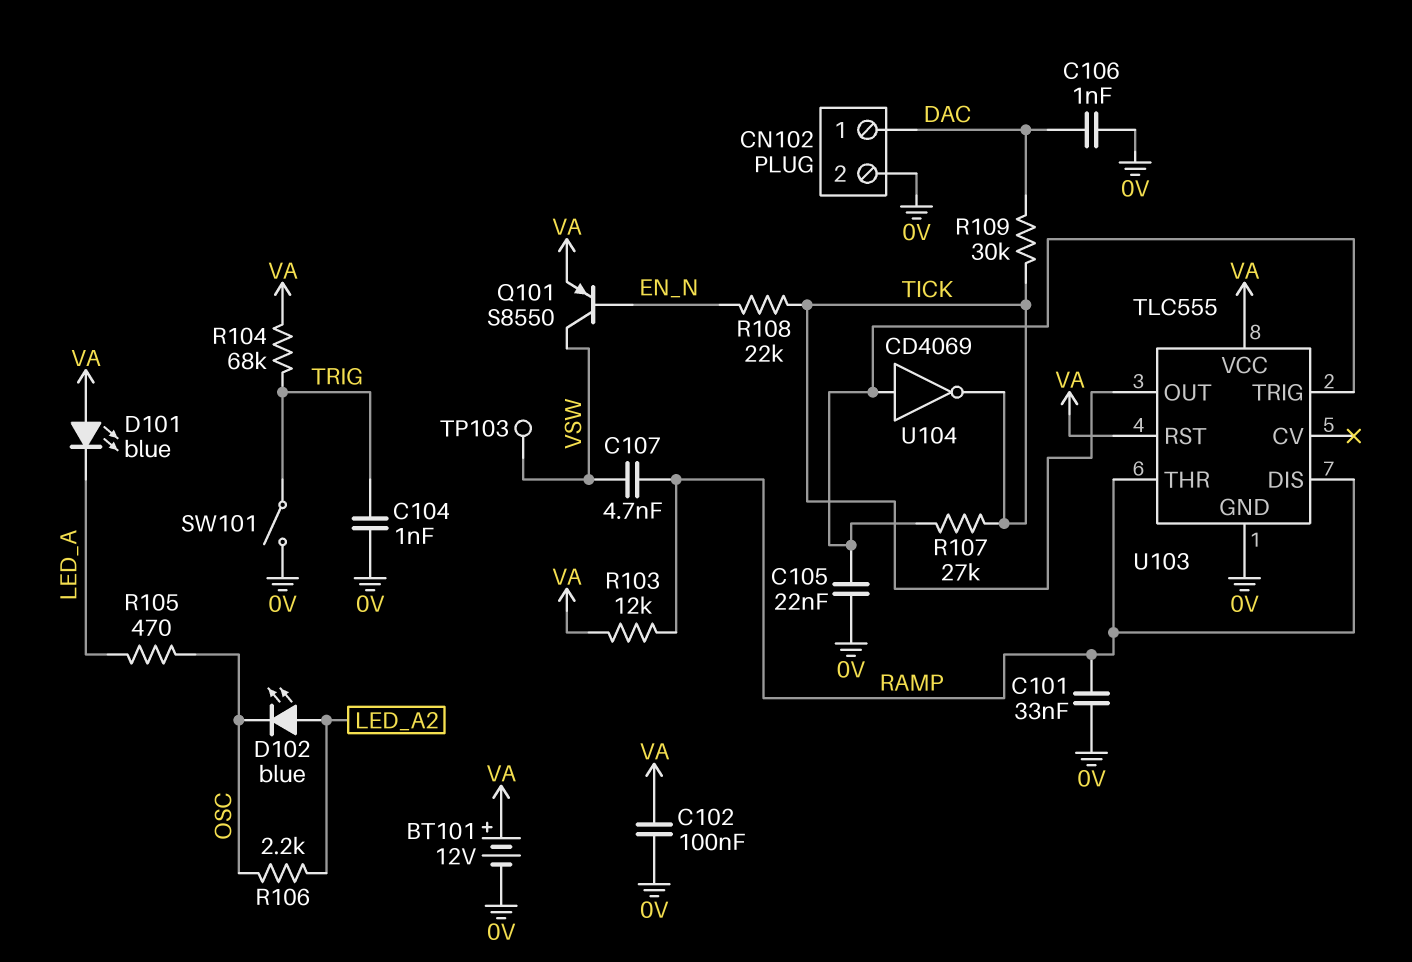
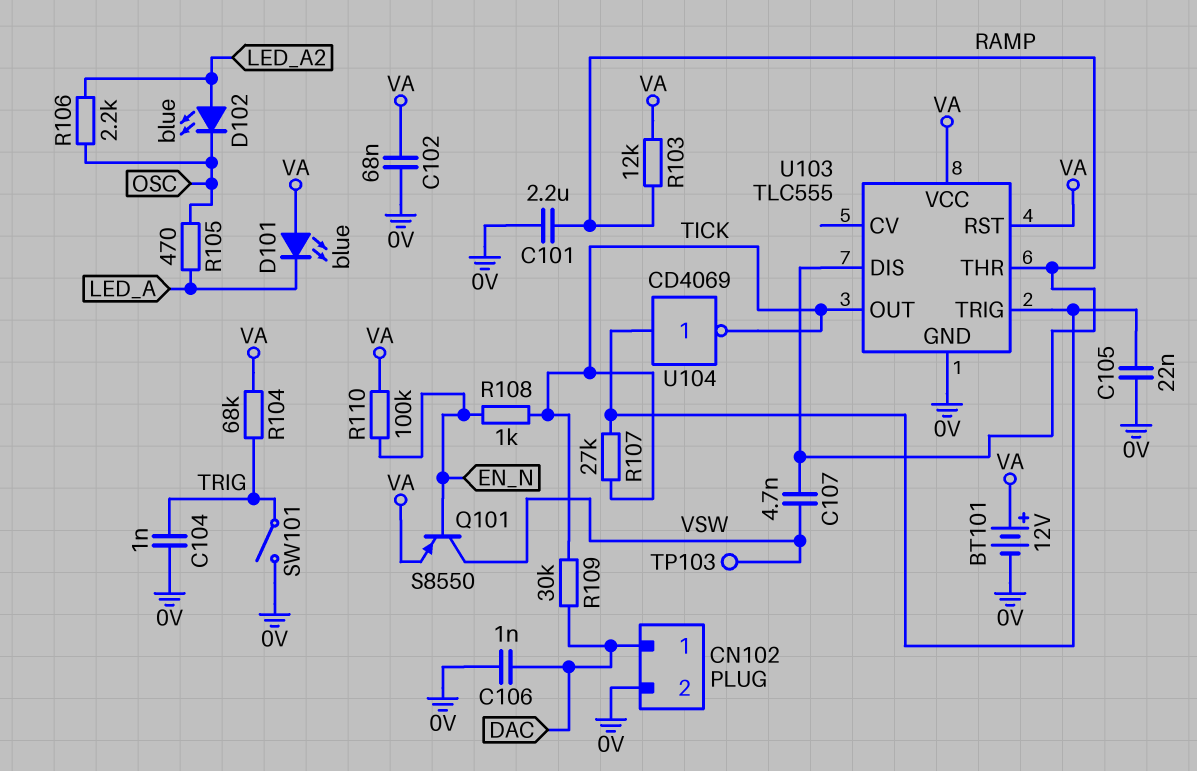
C101: 33nF (0V, RAMP) -> 2.2uF (0V, RAMP)
C102: 100nF (0V, VA) -> 68nF (0V, VA)
R108: 22k (EN_N, TICK) -> 1k (EN_N, TICK)
R110: none -> 100k (EN_N, VA)

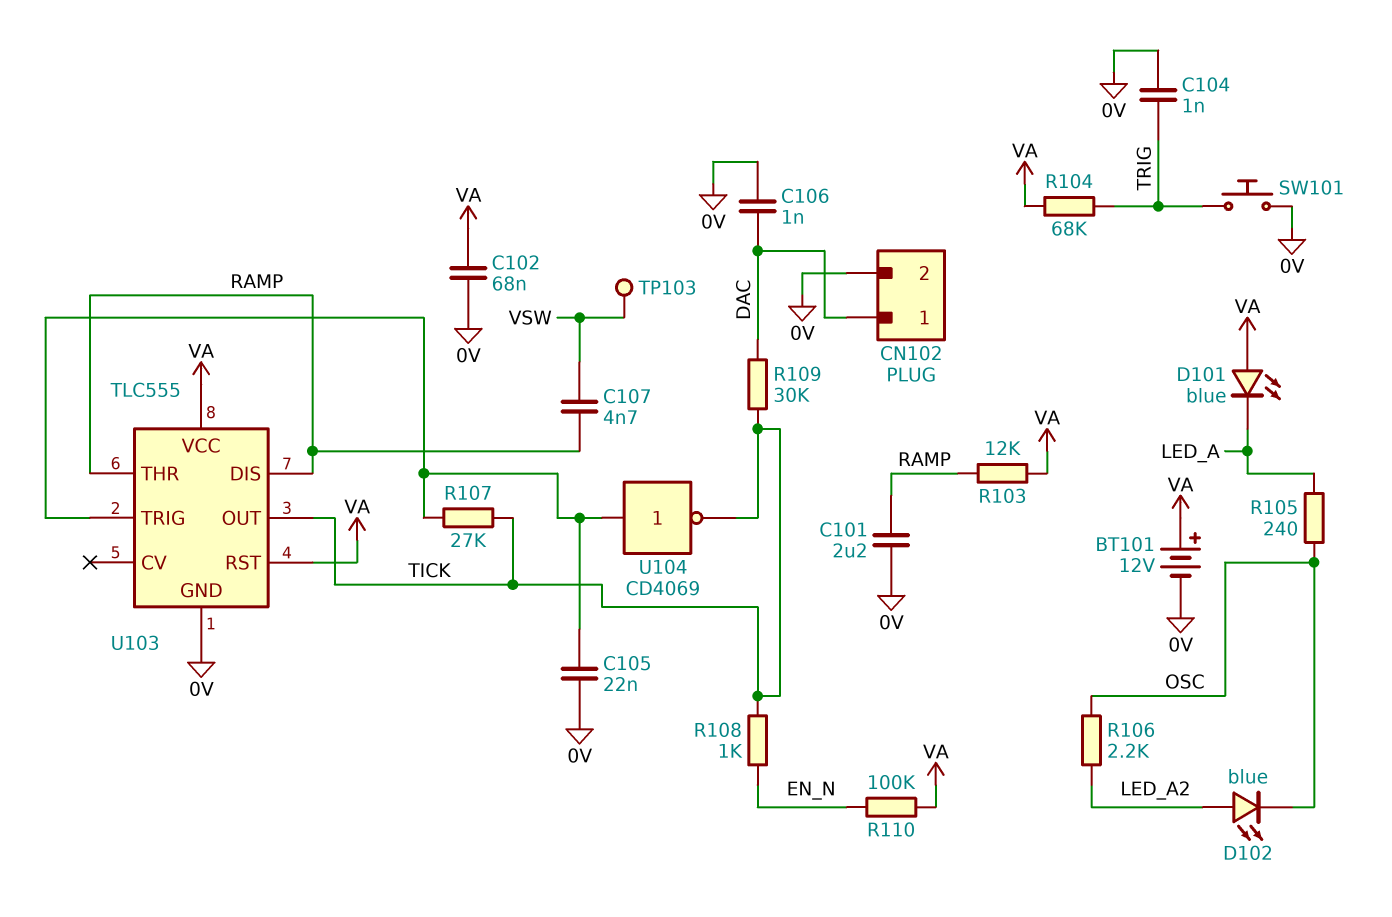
Q101: PNP S8550 (B EN_N, C VSW, E VA) -> none
R105: 470 (LED_A, OSC) -> 240 (LED_A, OSC)
SW101: switch (0V, TRIG) -> button (0V, TRIG)

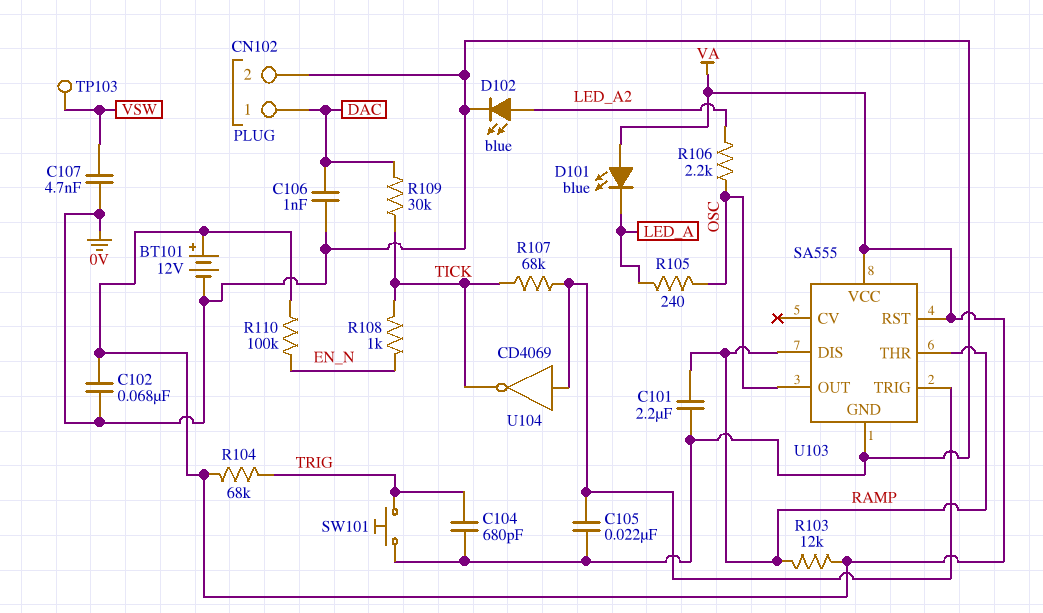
C104: 1nF (0V, TRIG) -> 680pF (0V, TRIG)
C107: 4.7nF (RAMP, VSW) -> 4.7nF (0V, VSW)
D102: LED blue (A LED_A2, K OSC) -> LED blue (A LED_A2, K 0V)
R107: 27k (TICK, U103/TRIG) -> 68k (TICK, U103/TRIG)
U103: TLC555 -> SA555
U103 pin OUT: TICK -> OSC

